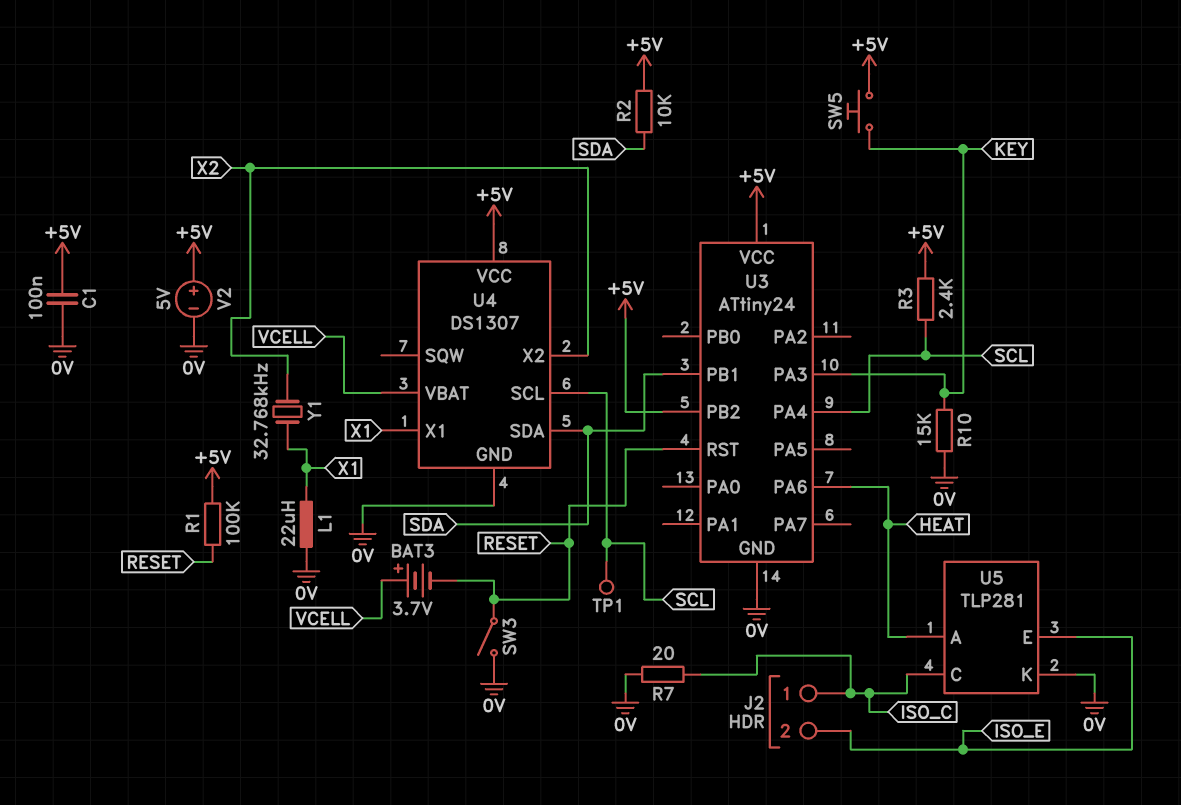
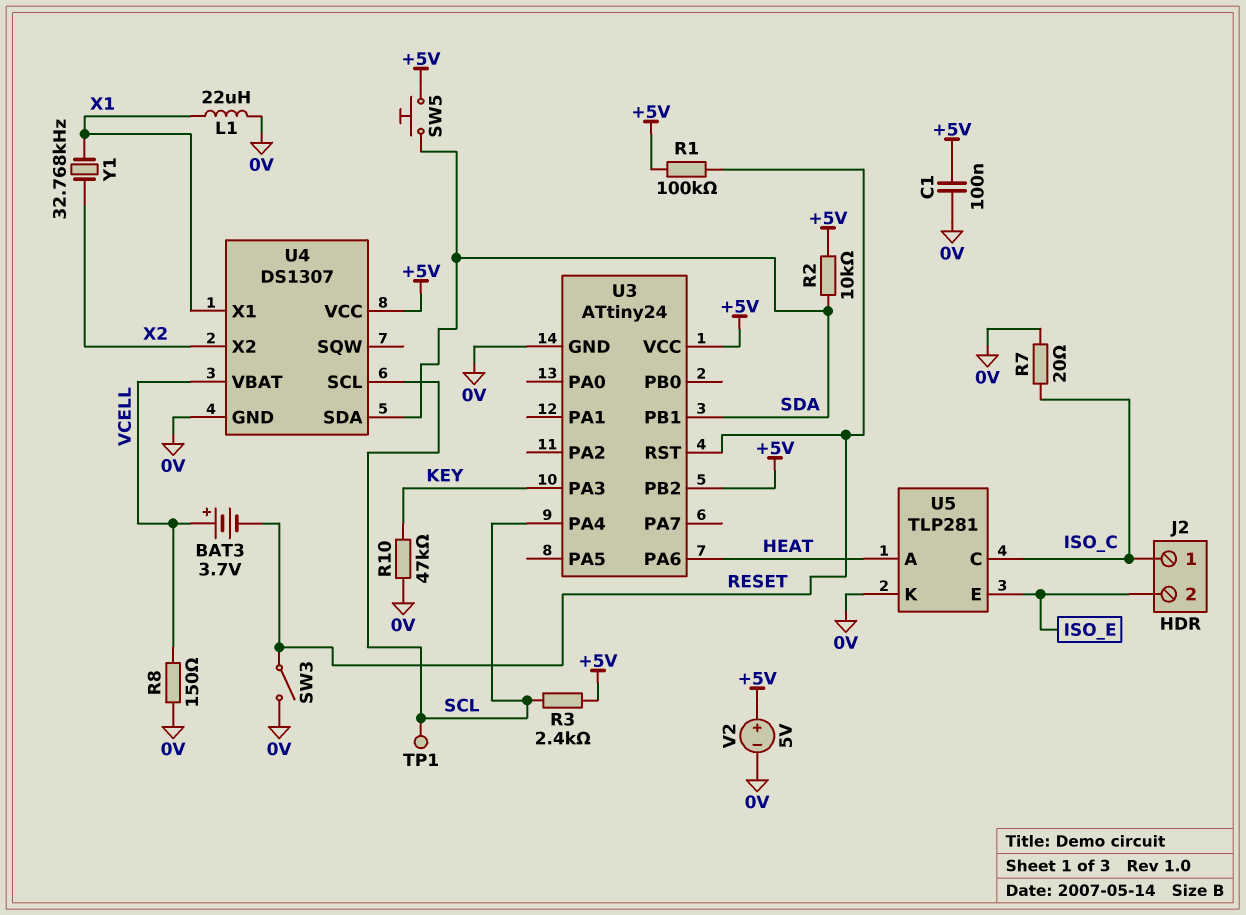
R8: none -> 150 (0V, VCELL)
R10: 15k (0V, KEY) -> 47k (0V, KEY)
SW5: button (+5V, KEY) -> button (+5V, SDA)

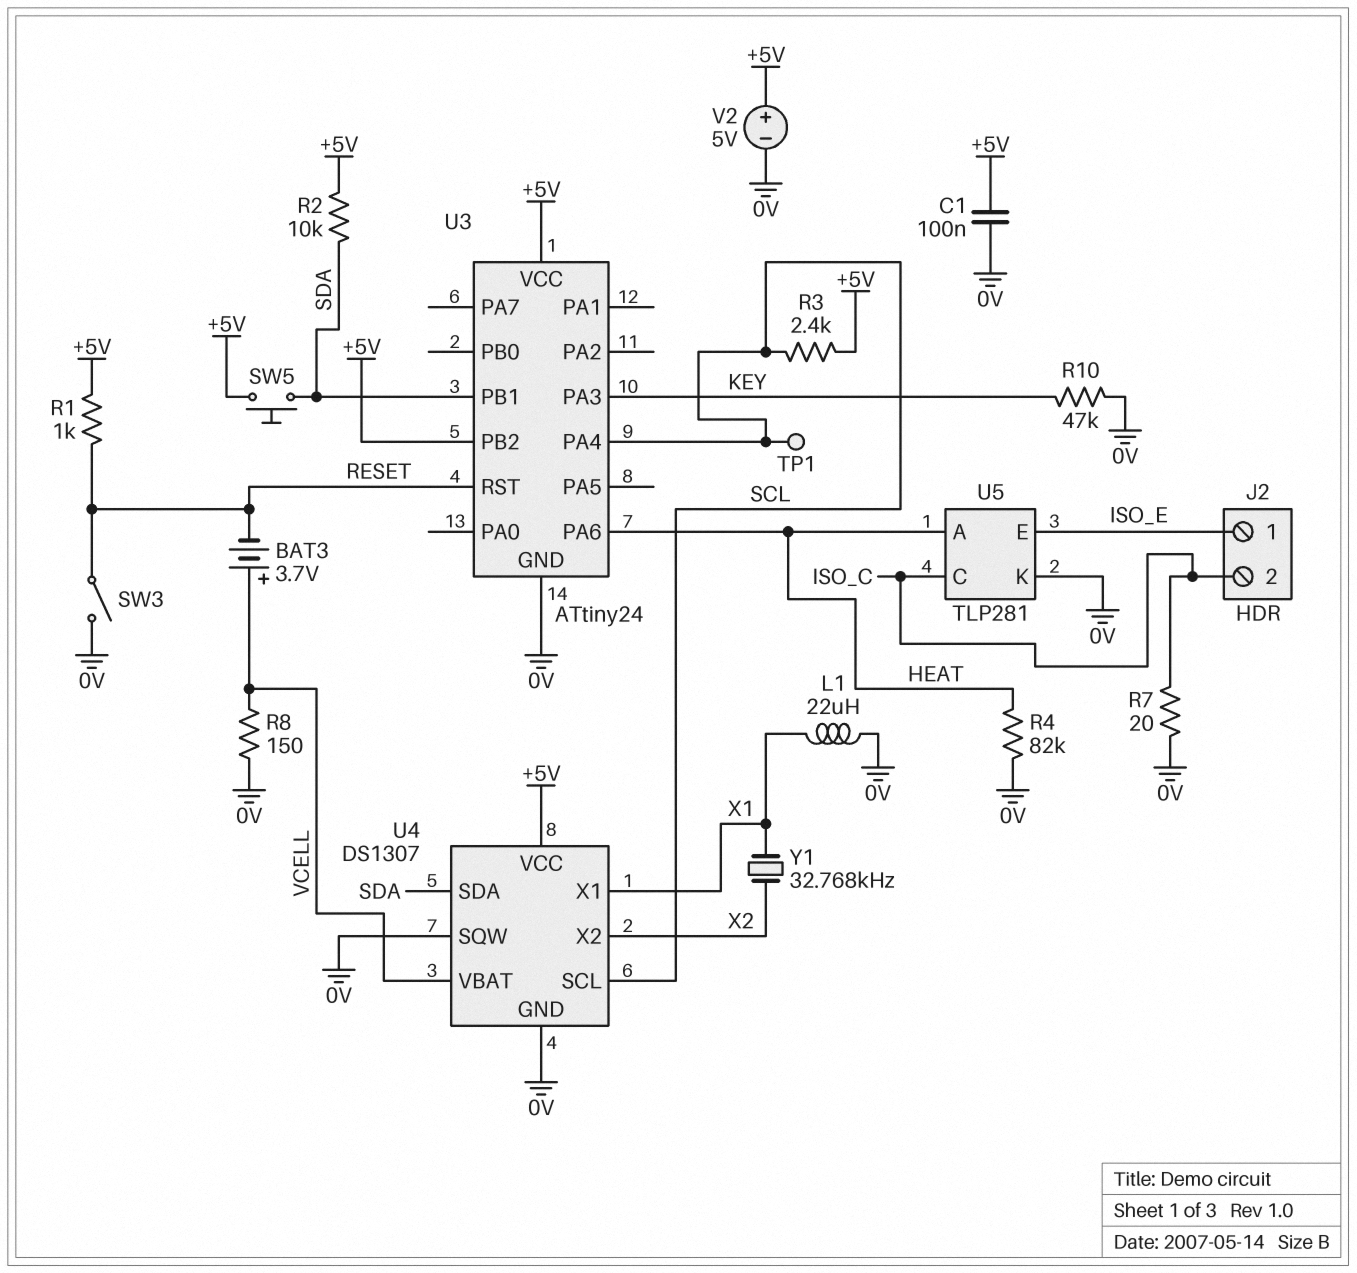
J2 pin 1: ISO_C -> ISO_E
J2 pin 2: ISO_E -> ISO_C
R1: 100k (+5V, RESET) -> 1k (+5V, RESET)
R4: none -> 82k (0V, HEAT)
U4 pin SQW: none -> 0V

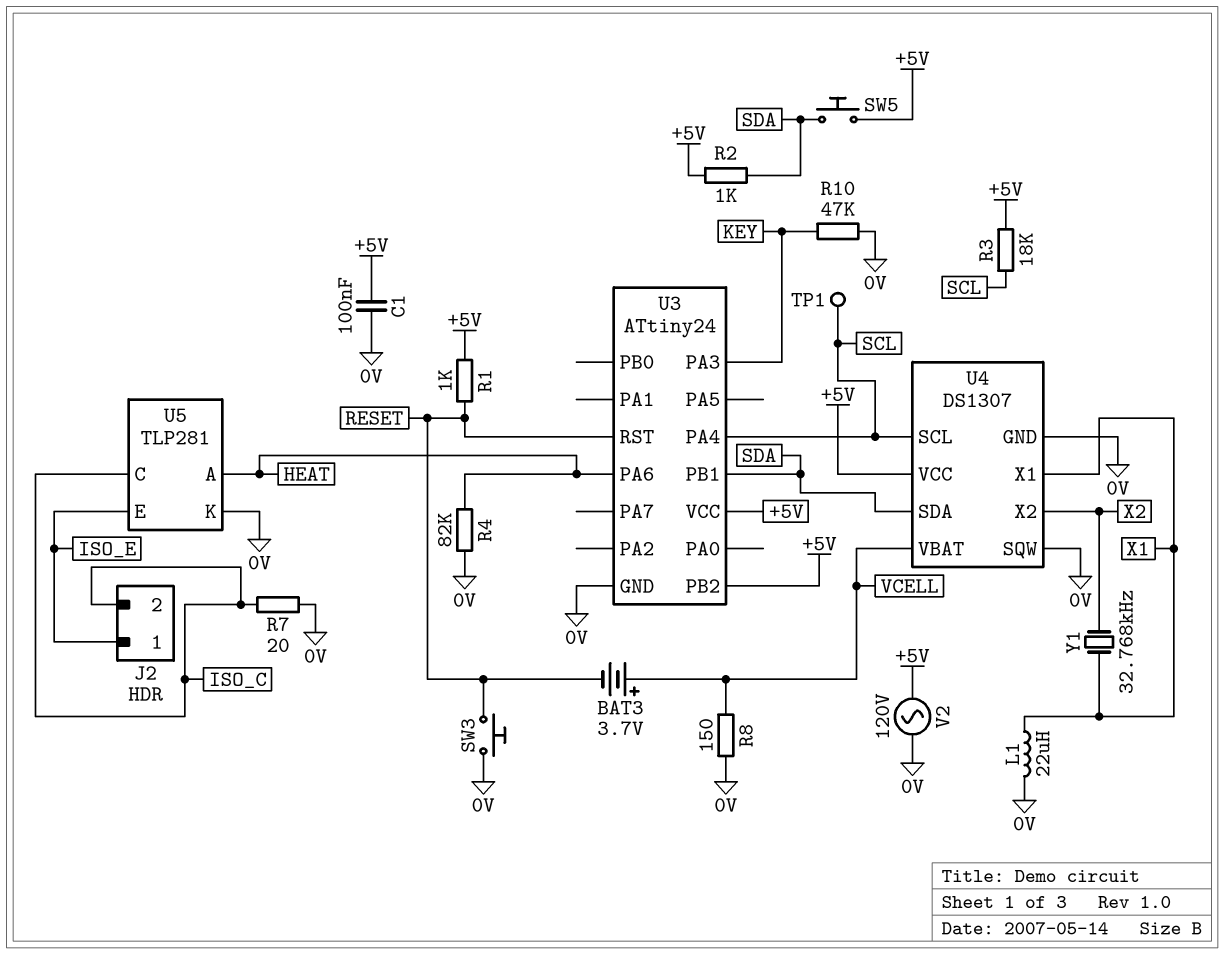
R2: 10k (+5V, SDA) -> 1k (+5V, SDA)
R3: 2.4k (+5V, SCL) -> 18k (+5V, SCL)
SW3: switch (0V, RESET) -> button (0V, RESET)
V2: 5V (plus +5V, minus 0V) -> AC 120V (+5V, 0V)

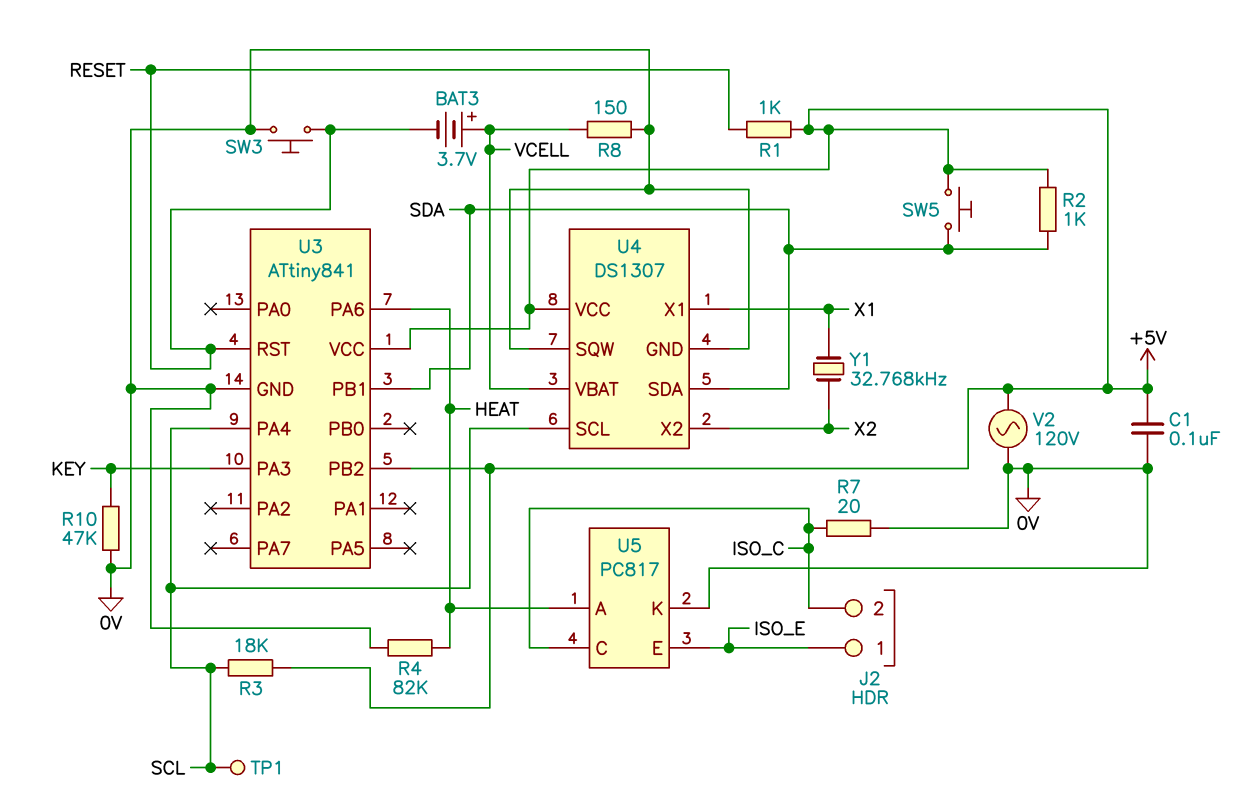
L1: 22uH (0V, X1) -> none
U3: ATtiny24 -> ATtiny841
U5: TLP281 -> PC817

